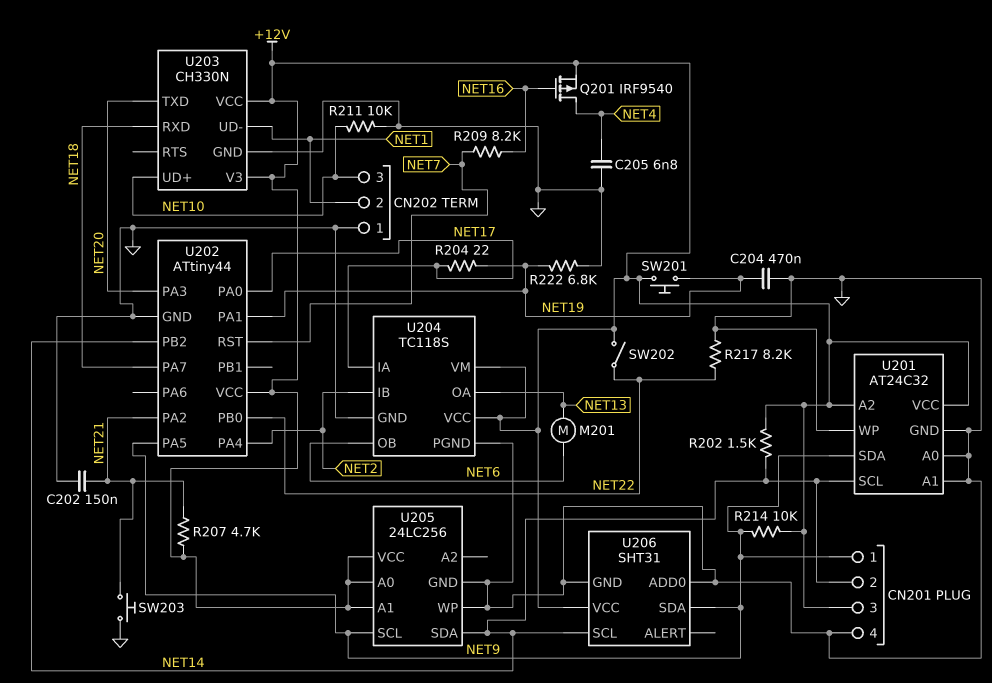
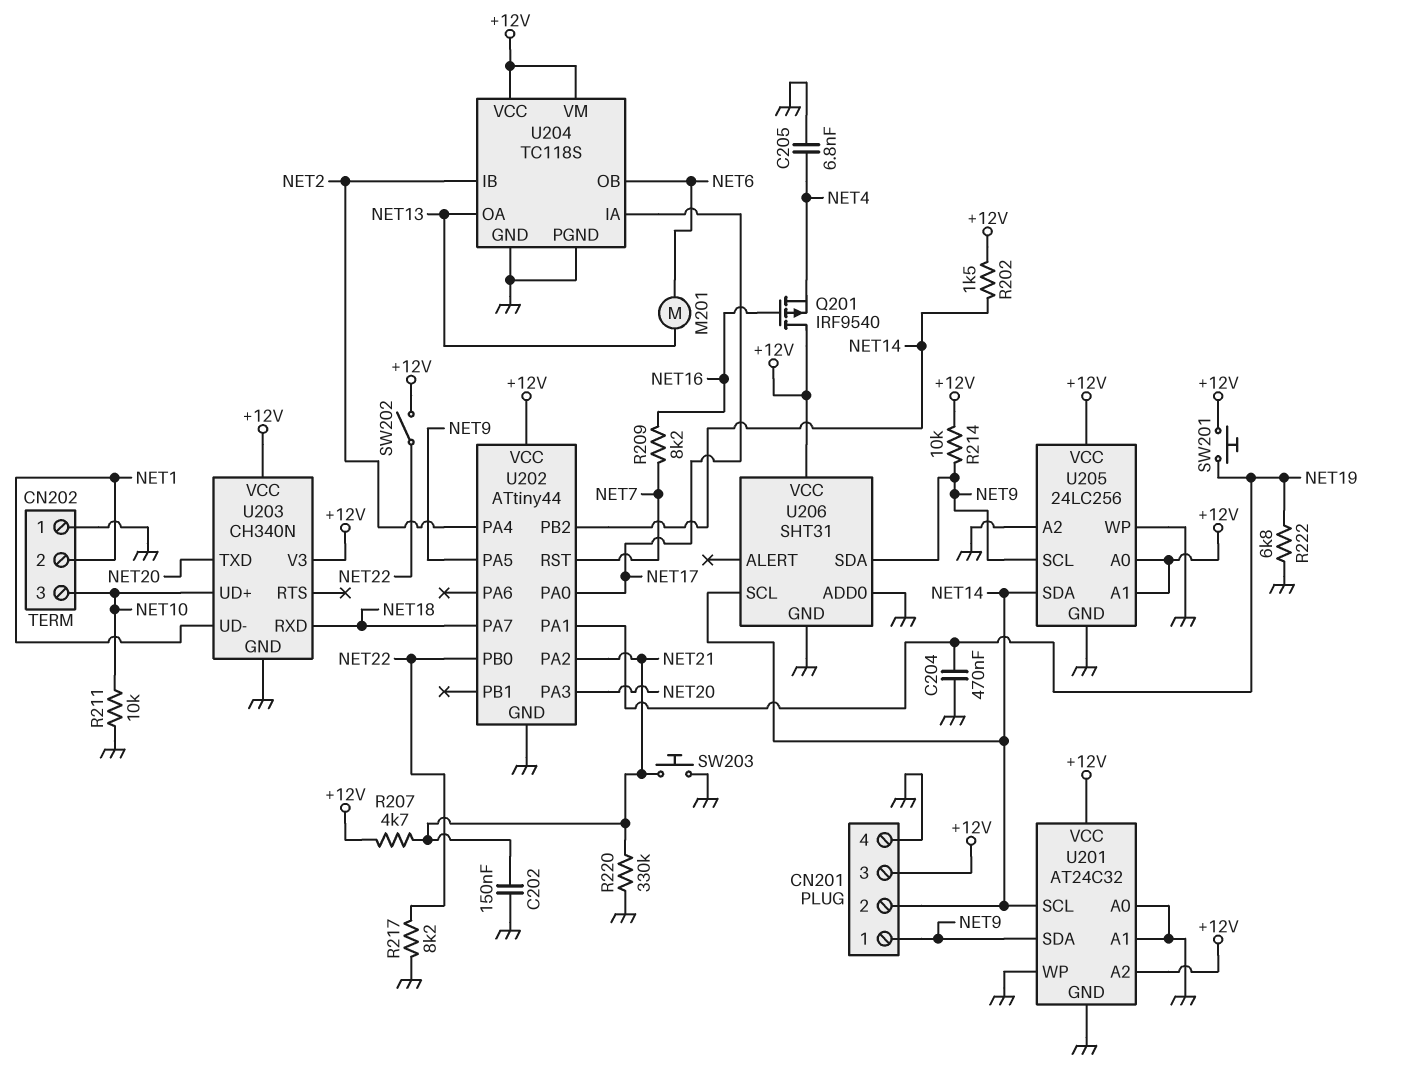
Q201: PMOS IRF9540 (G NET16, D NET4, S +12V) -> PMOS IRF9540 (G NET16, D +12V, S NET4)
R204: 22 (NET17, NET19) -> none
R220: none -> 330k (GND, NET21)
U203: CH330N -> CH340N
U205 pin A2: none -> GND

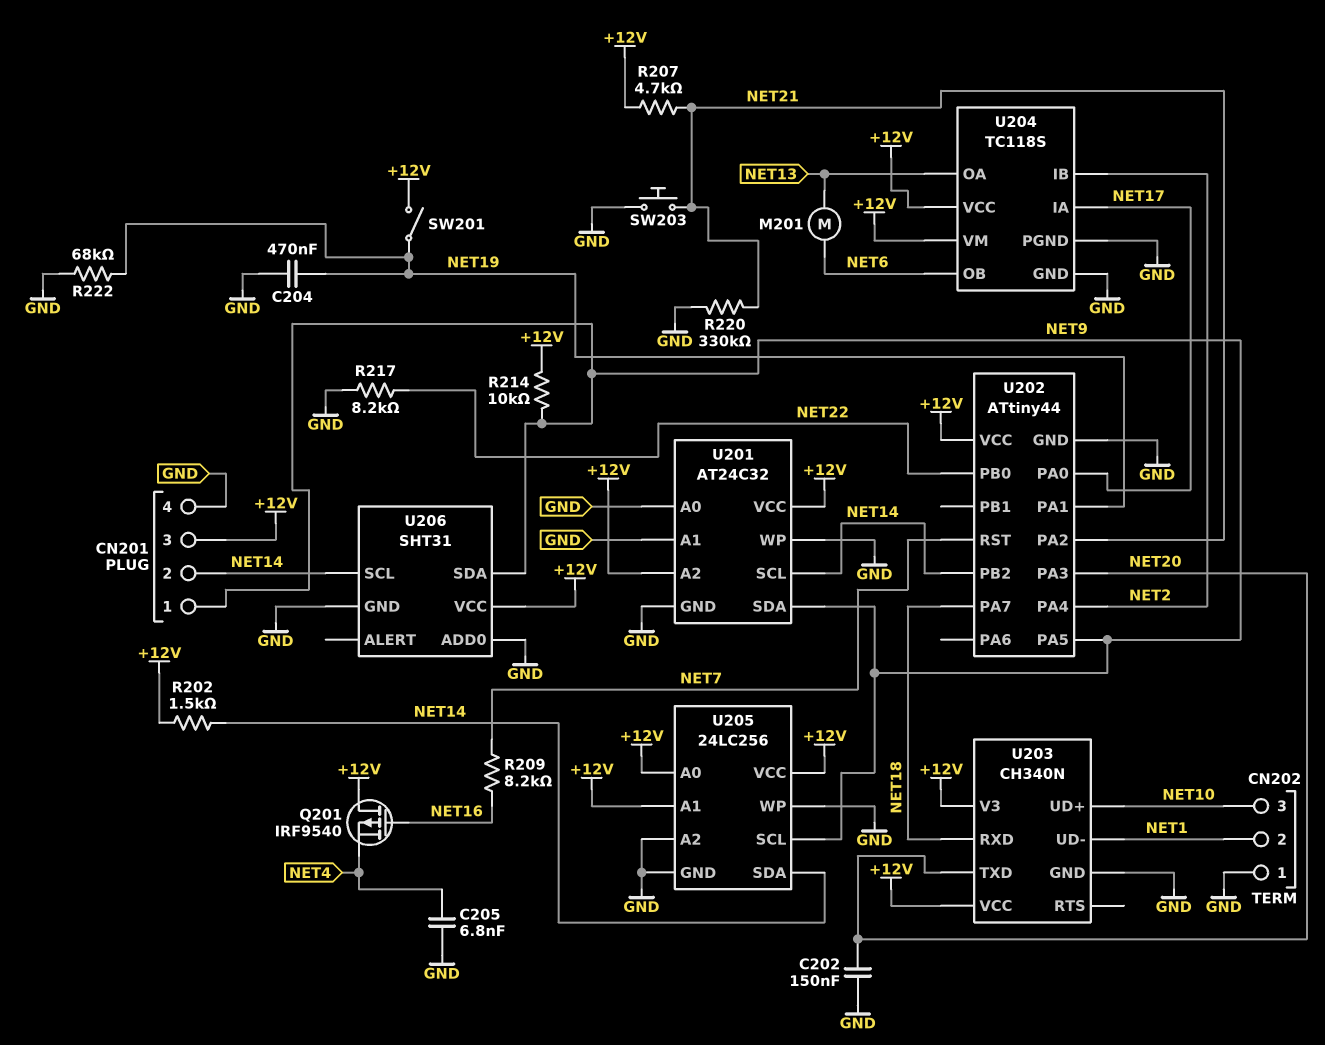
C202: 150nF (GND, NET21) -> 150nF (GND, NET20)
R211: 10k (GND, NET10) -> none
R222: 6.8k (GND, NET19) -> 68k (GND, NET19)
SW201: button (+12V, NET19) -> switch (+12V, NET19)
SW202: switch (+12V, NET22) -> none

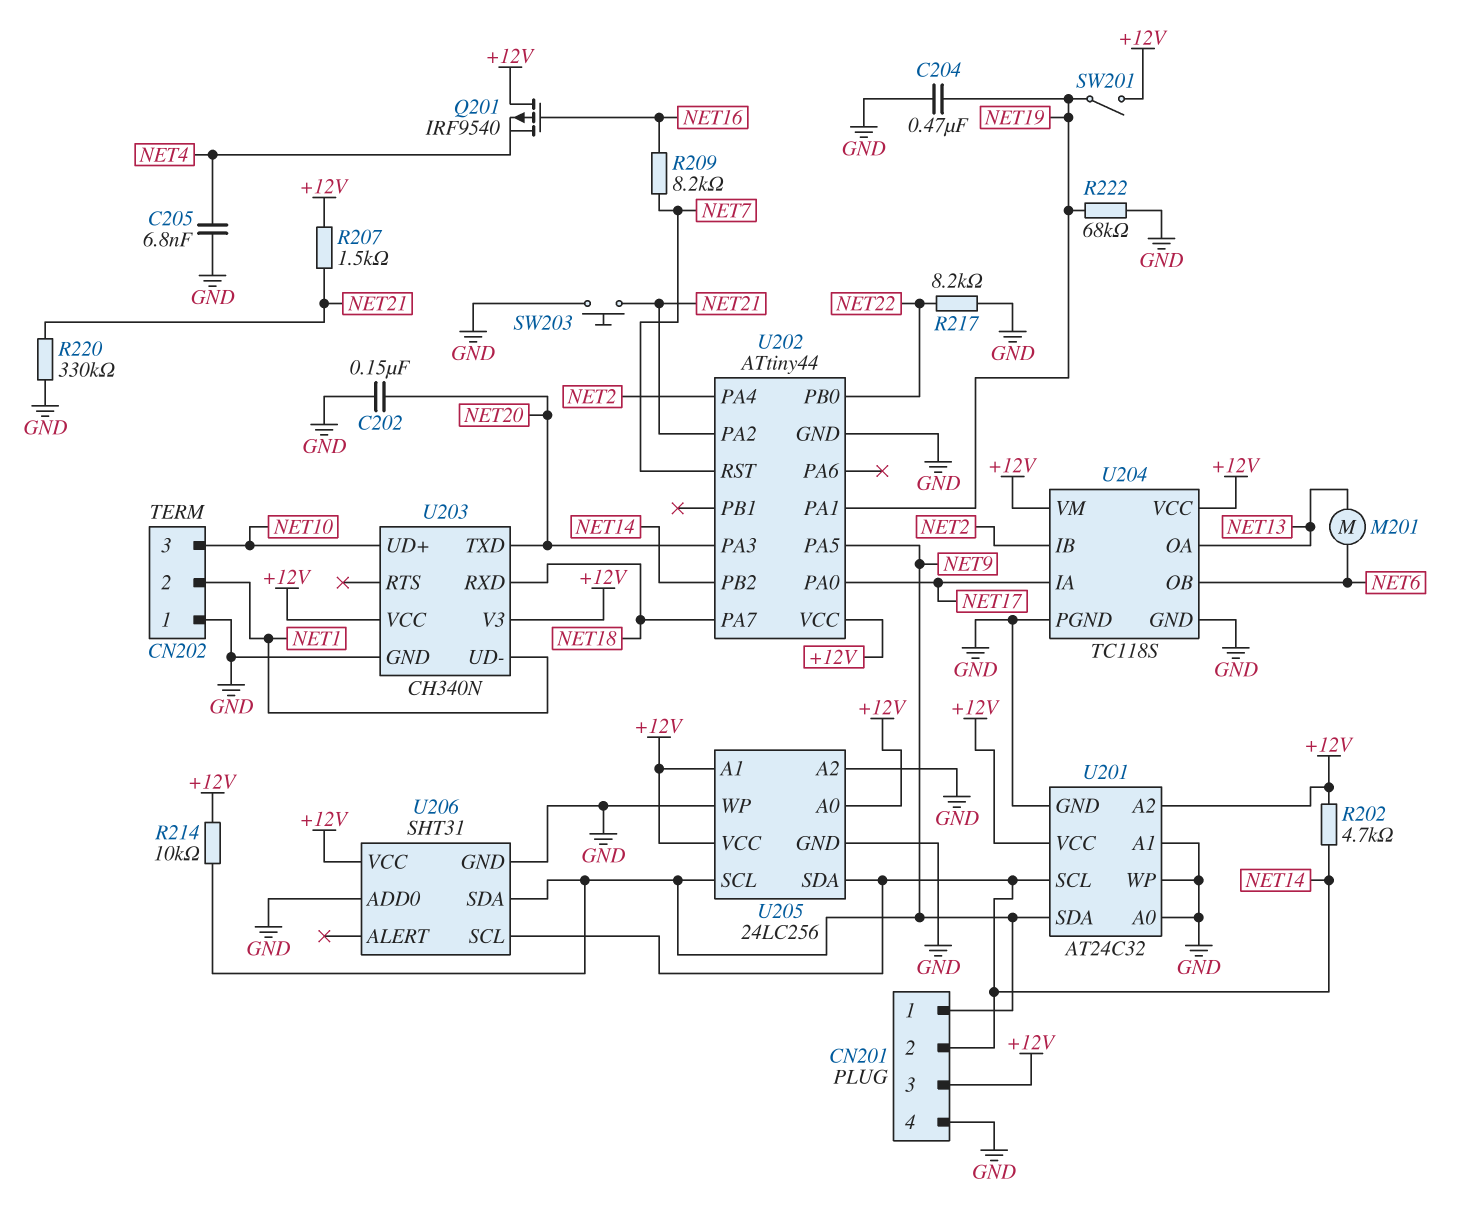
R202: 1.5k (+12V, NET14) -> 4.7k (+12V, NET14)
R207: 4.7k (+12V, NET21) -> 1.5k (+12V, NET21)

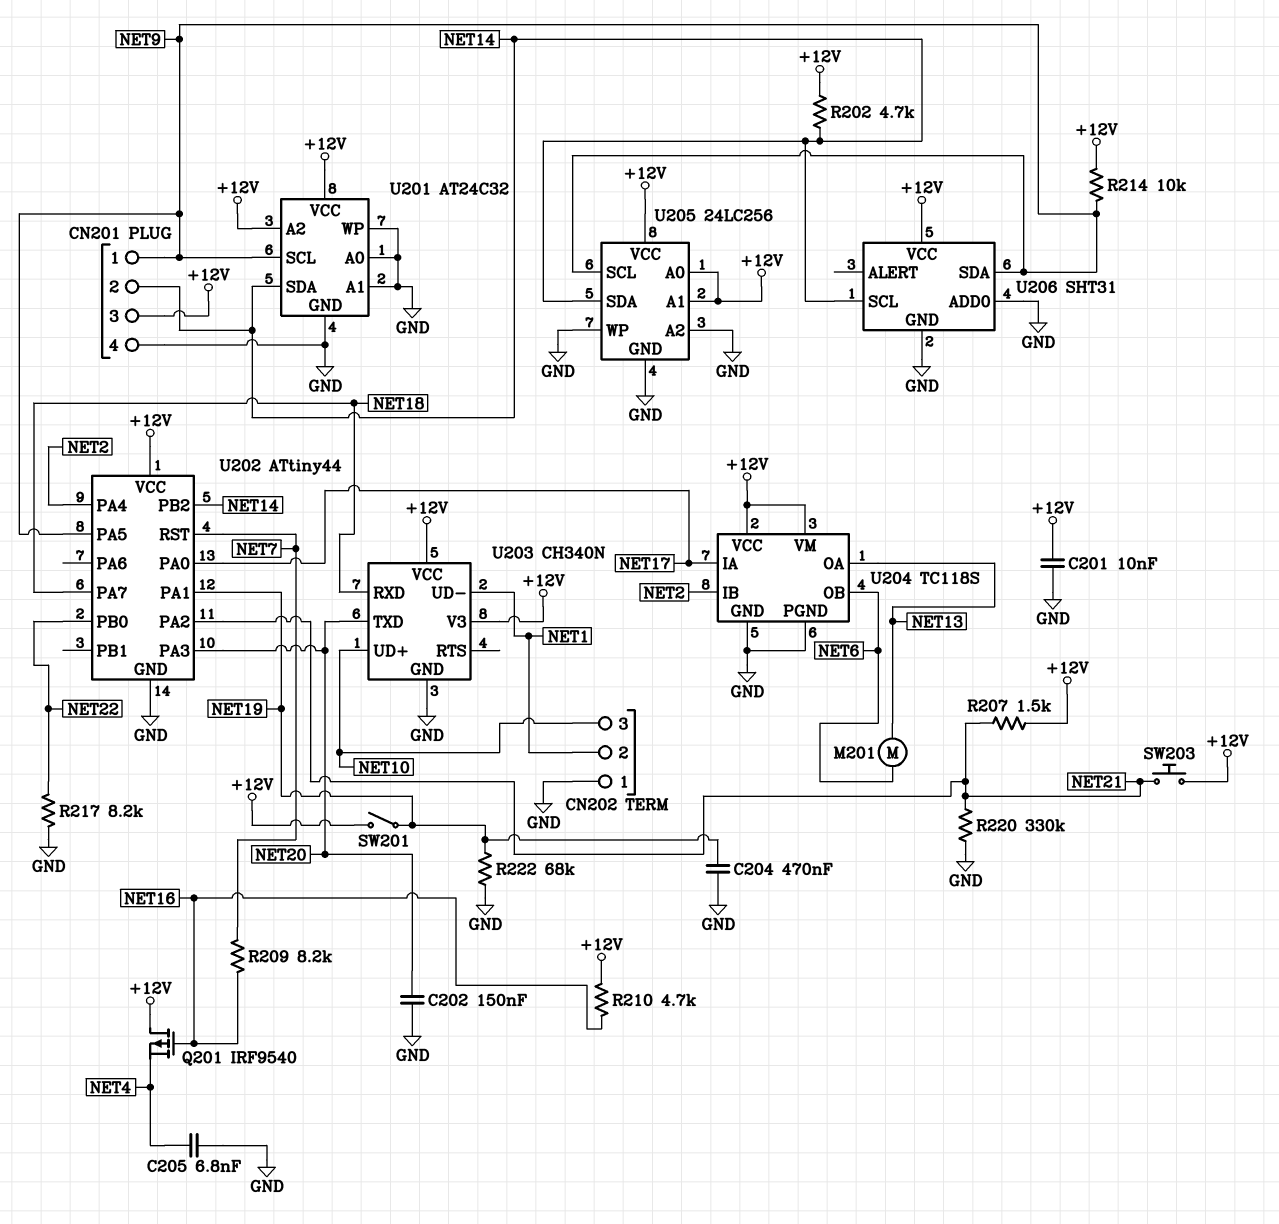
C201: none -> 10nF (+12V, GND)
R210: none -> 4.7k (+12V, NET16)
SW203: button (GND, NET21) -> button (+12V, NET21)
U201 pin SCL: NET14 -> NET9
U201 pin SDA: NET9 -> NET14

